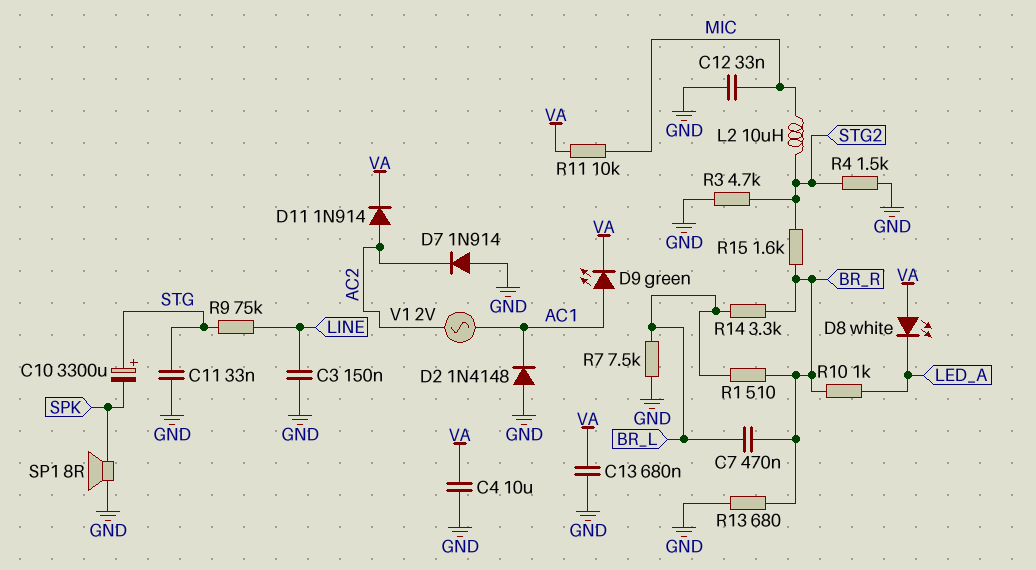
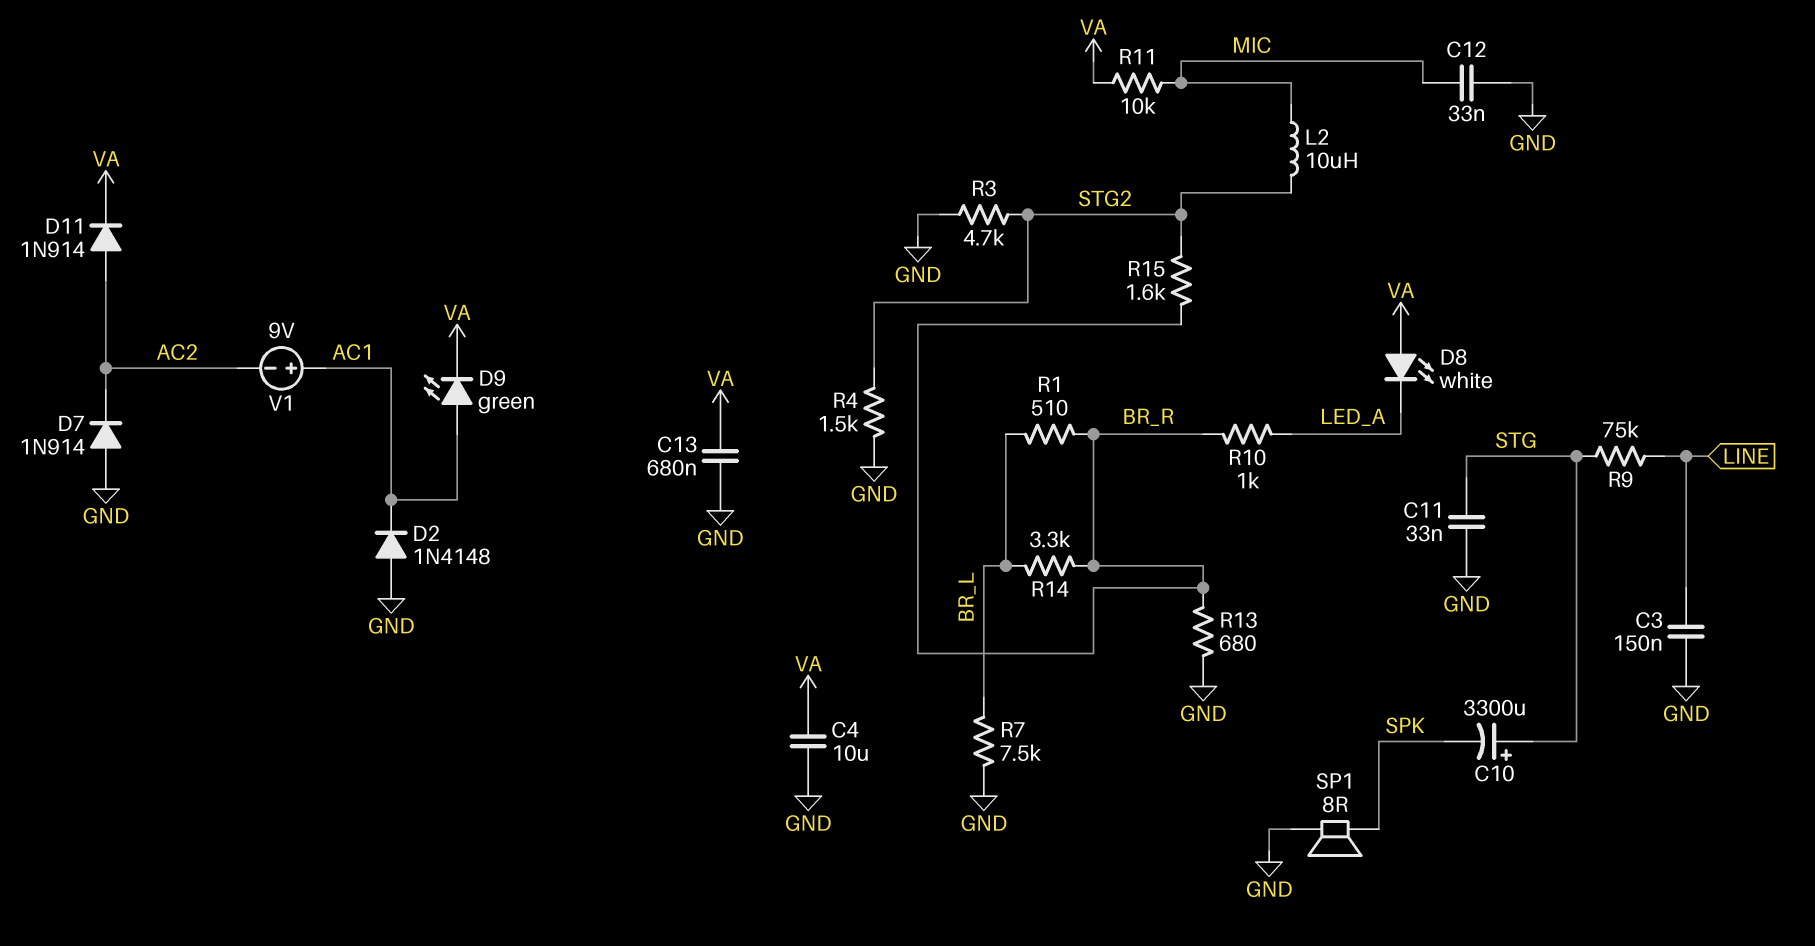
C7: 470nF (BR_L, BR_R) -> none
V1: AC 2V (AC1, AC2) -> 9V (plus AC1, minus AC2)

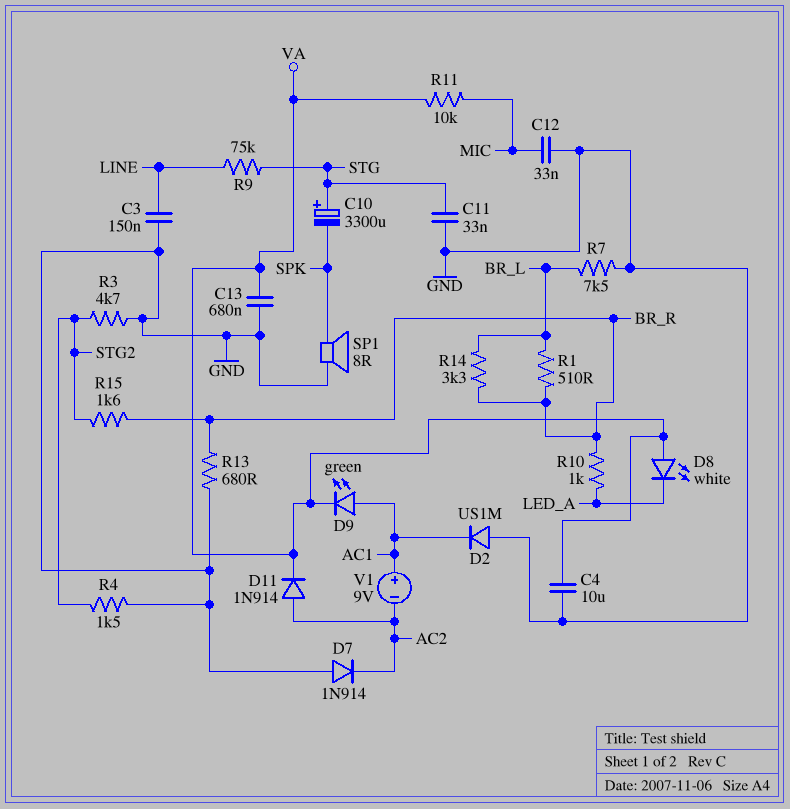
D2: diode 1N4148 (A GND, K AC1) -> diode US1M (A GND, K AC1)
L2: 10uH (MIC, STG2) -> none

